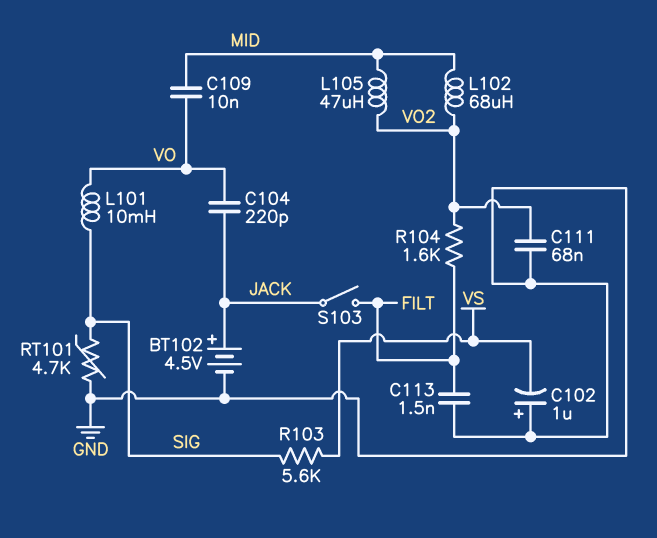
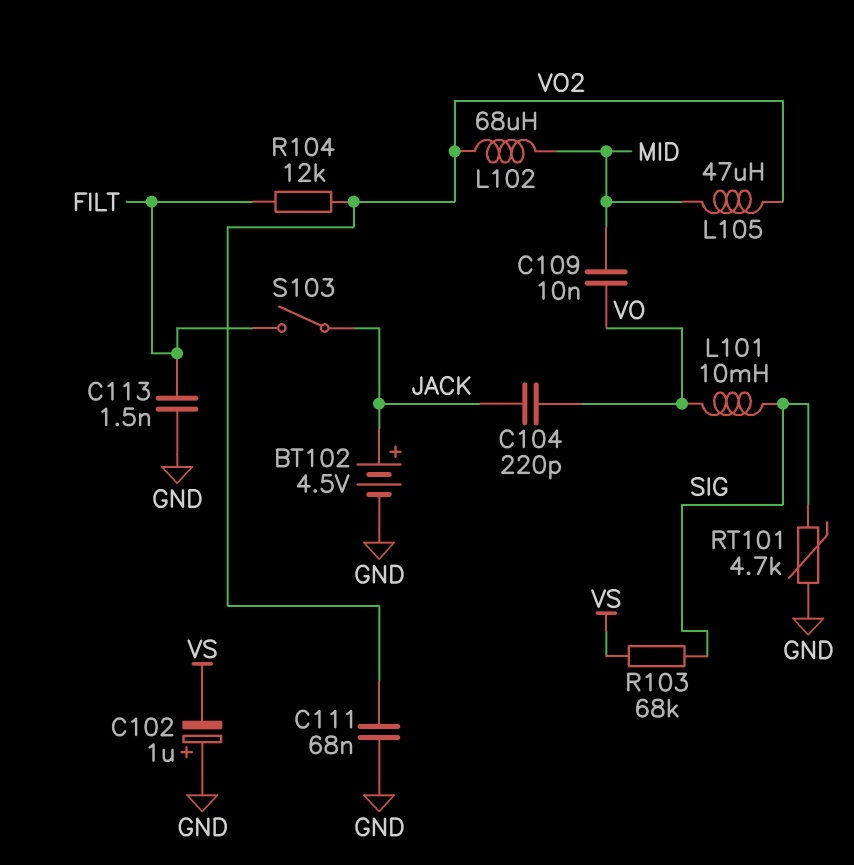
R103: 5.6k (SIG, VS) -> 68k (SIG, VS)
R104: 1.6k (FILT, VO2) -> 12k (FILT, VO2)

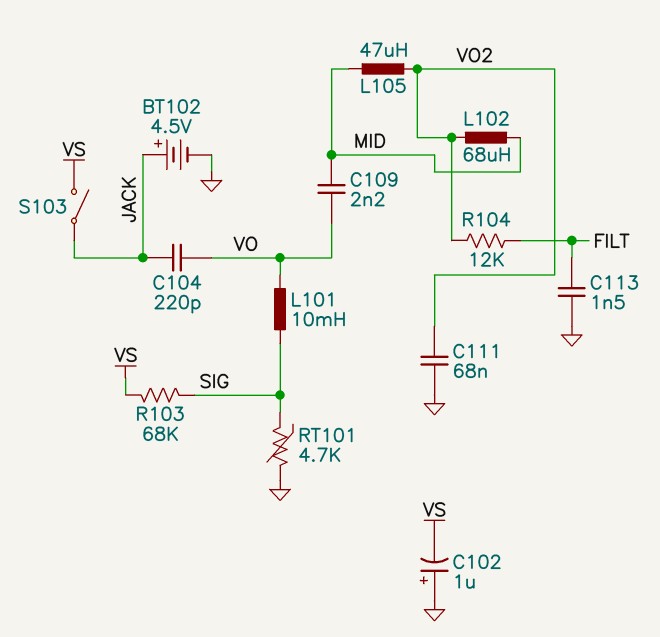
C109: 10nF (MID, VO) -> 2.2nF (MID, VO)
S103: switch (FILT, JACK) -> switch (JACK, VS)

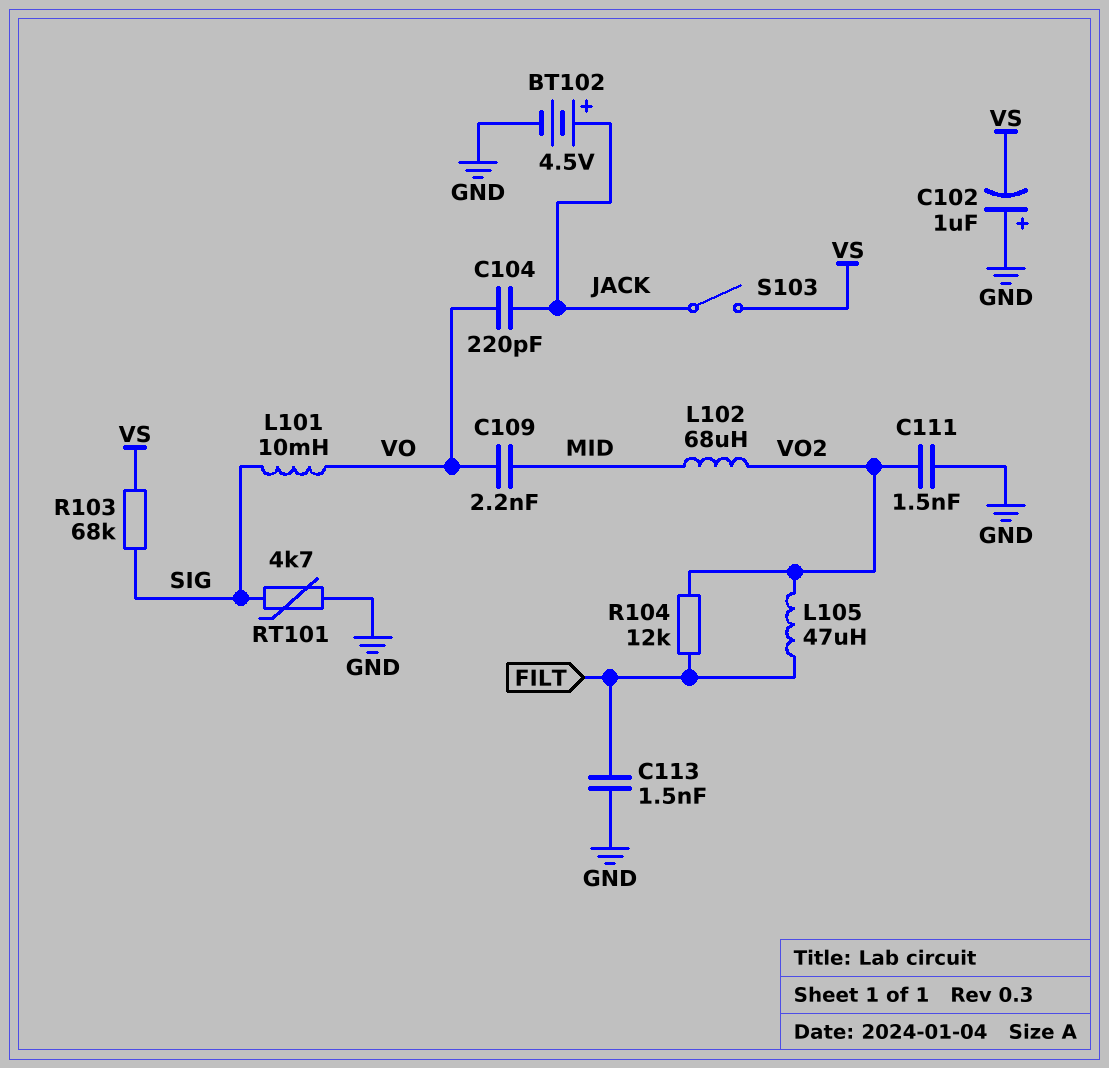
C111: 68nF (GND, VO2) -> 1.5nF (GND, VO2)
L105: 47uH (MID, VO2) -> 47uH (FILT, VO2)

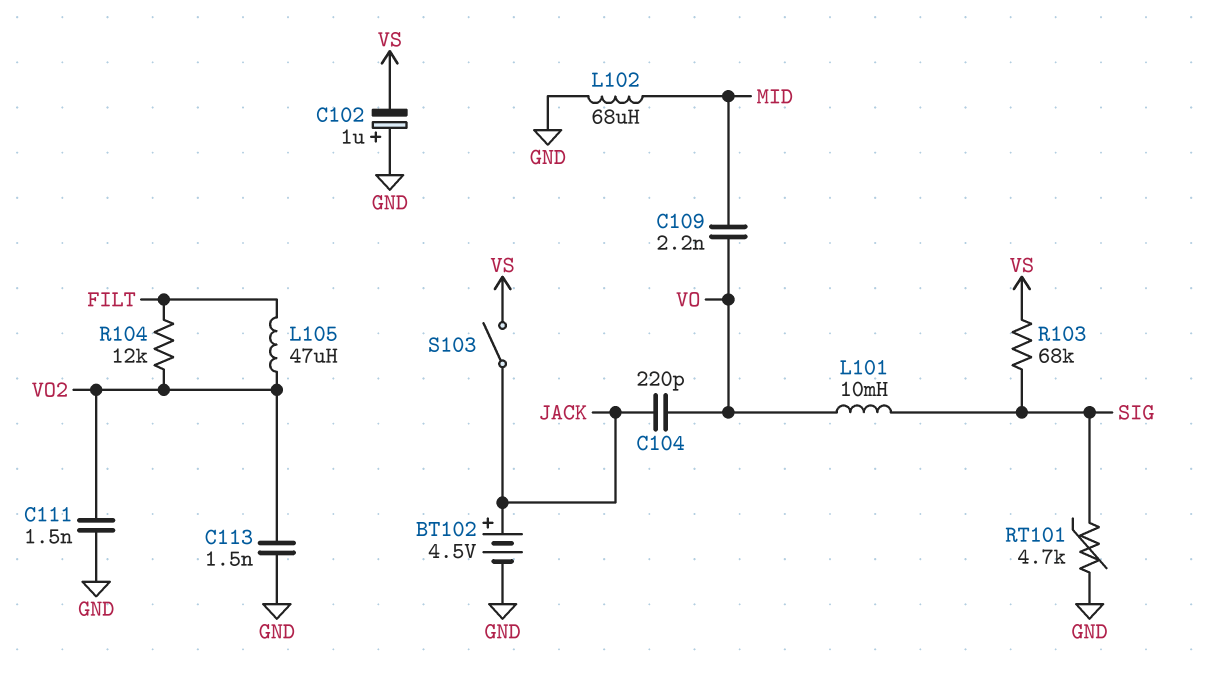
C113: 1.5nF (FILT, GND) -> 1.5nF (GND, VO2)
L102: 68uH (MID, VO2) -> 68uH (GND, MID)

